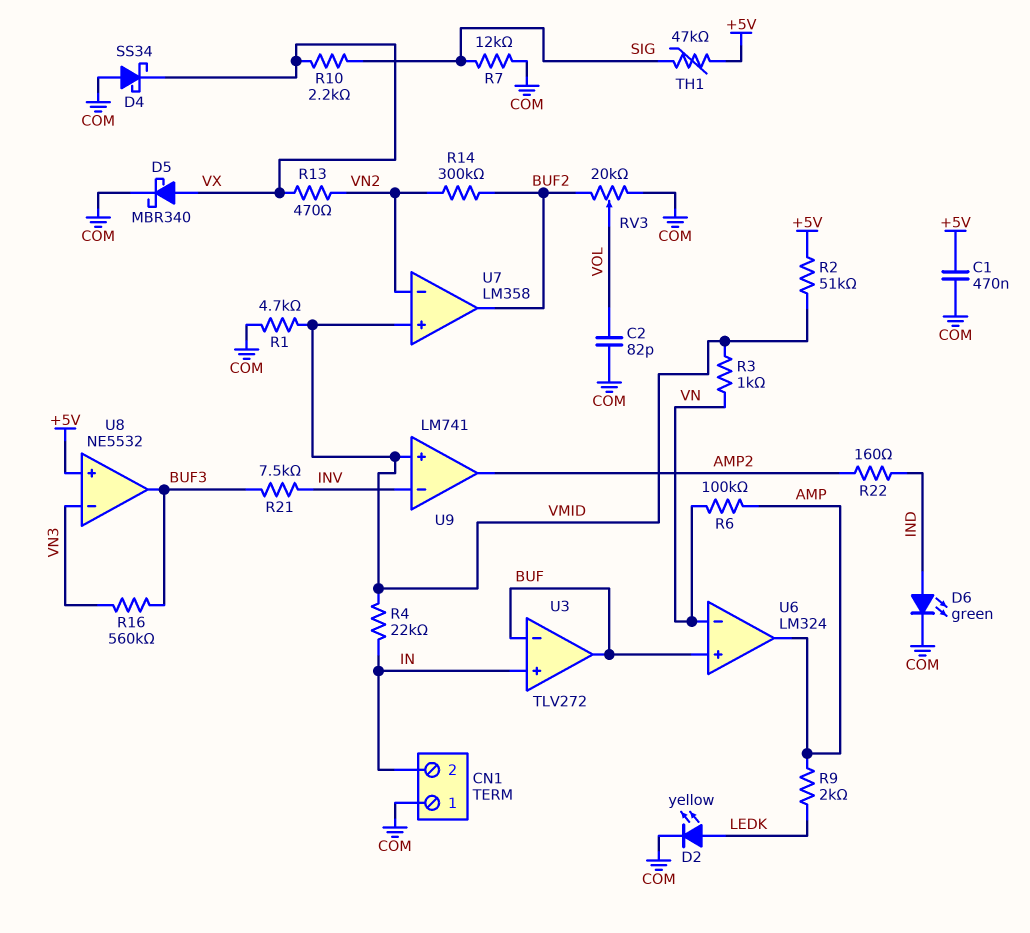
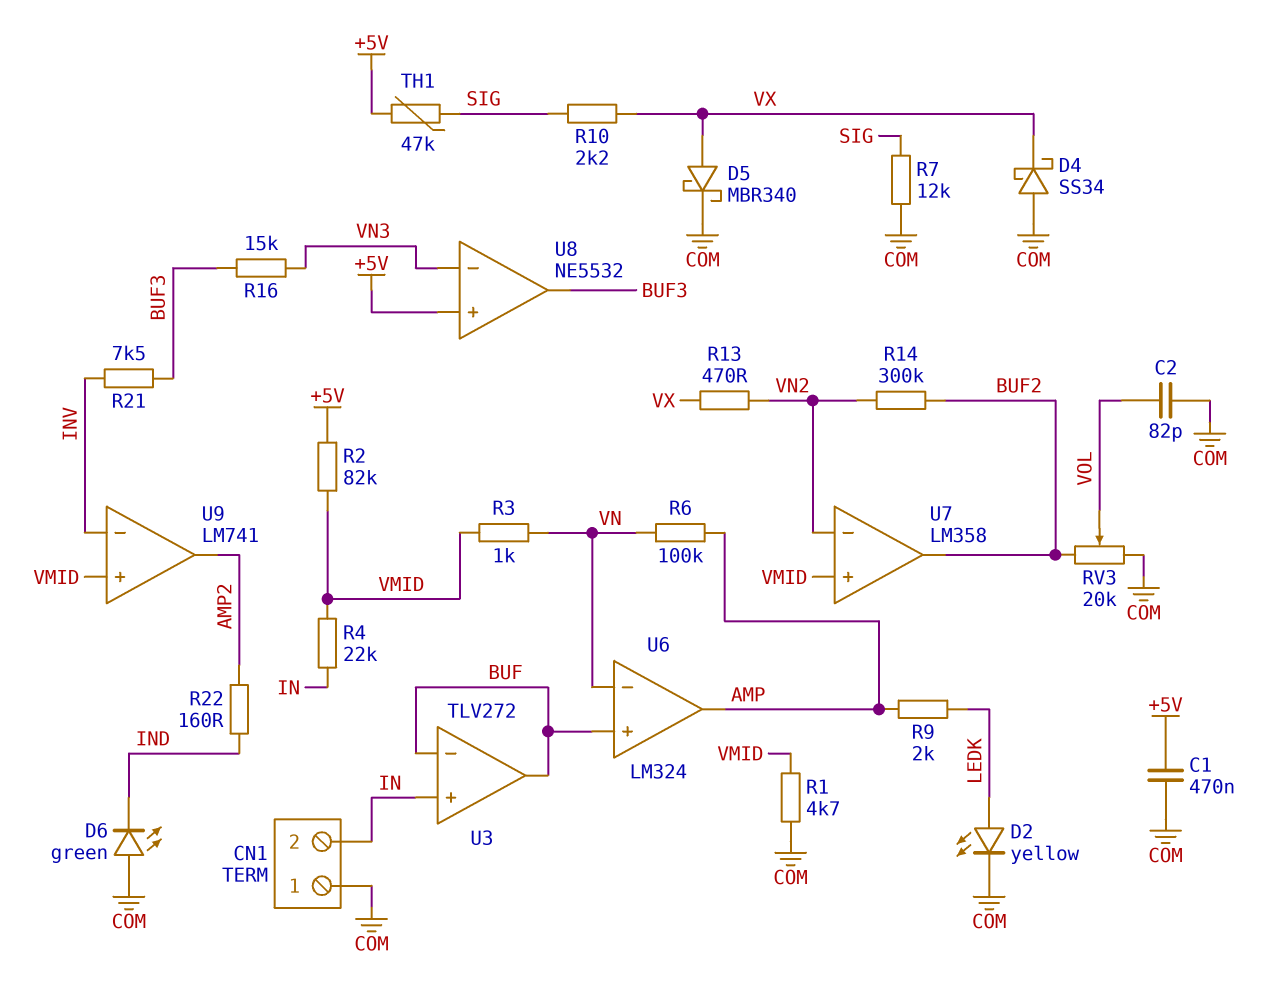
D6: LED green (A IND, K COM) -> LED green (A COM, K IND)
R2: 51k (+5V, VMID) -> 82k (+5V, VMID)
R16: 560k (BUF3, VN3) -> 15k (BUF3, VN3)

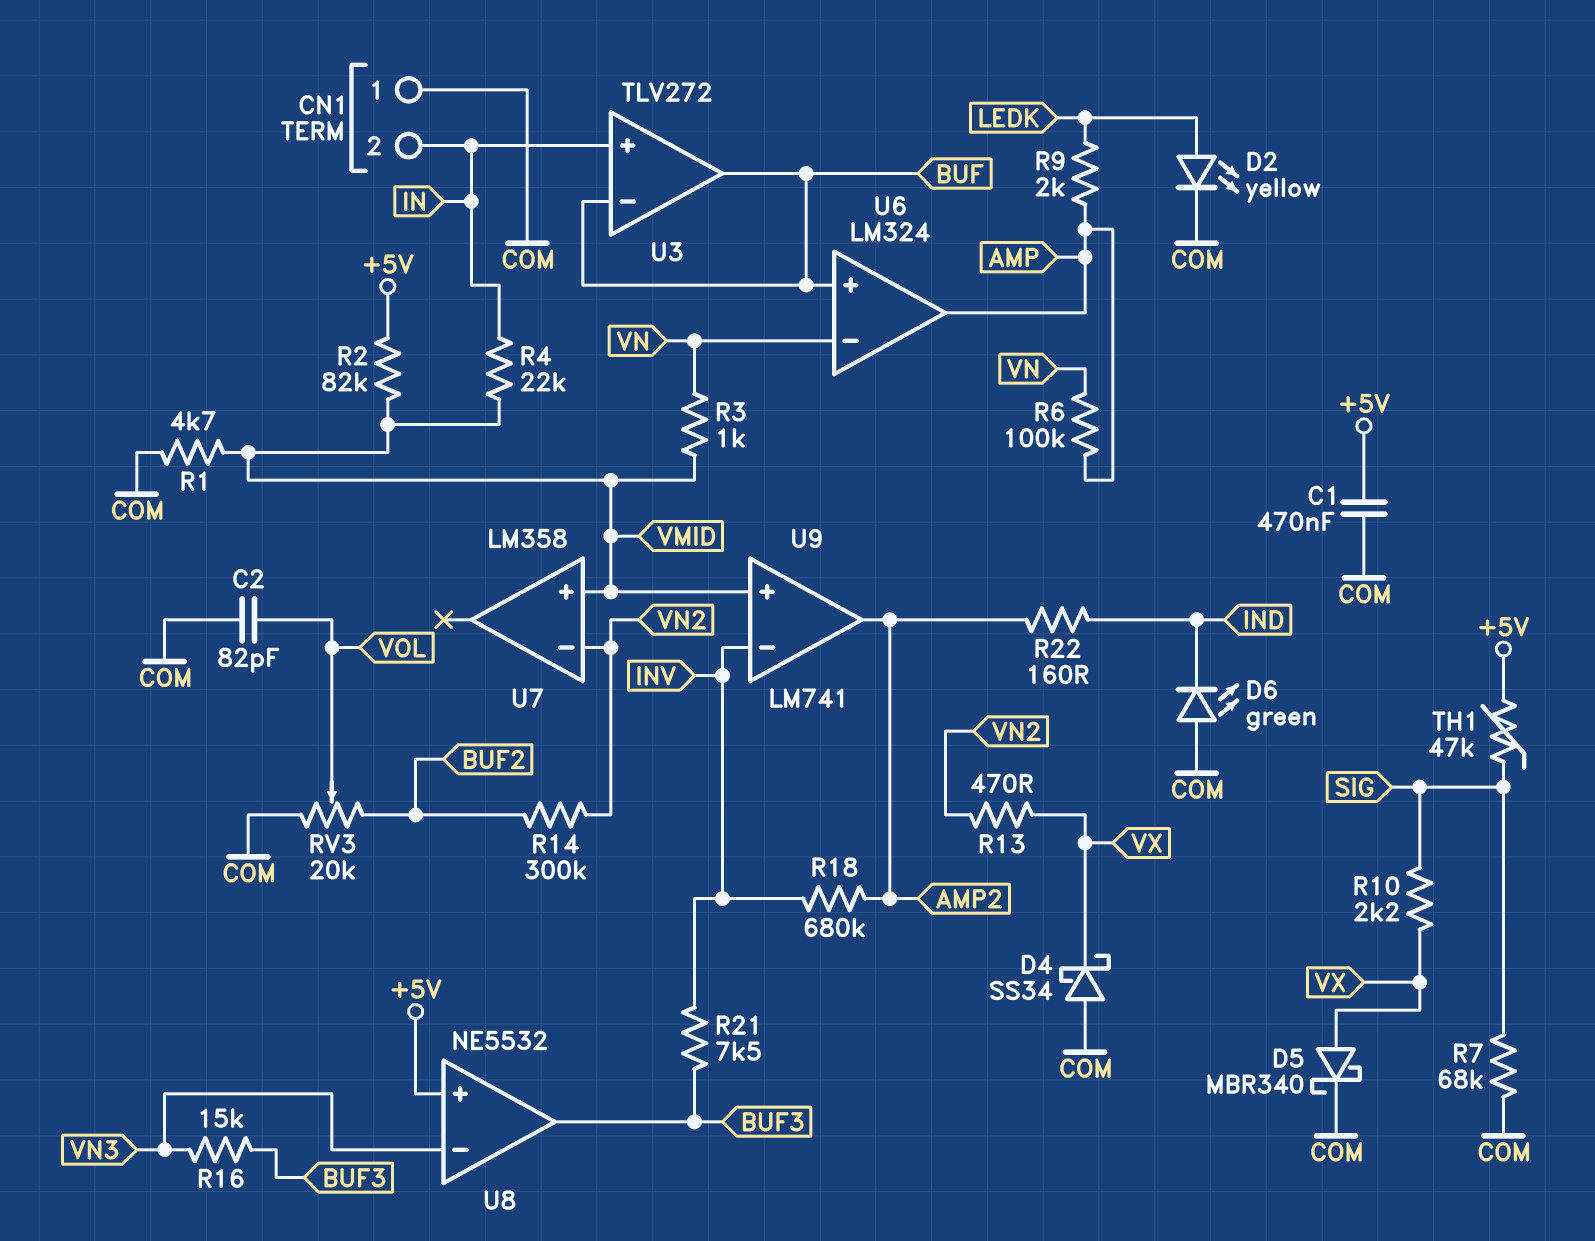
R7: 12k (COM, SIG) -> 68k (COM, SIG)
R18: none -> 680k (AMP2, INV)
U7 pin out: BUF2 -> none

